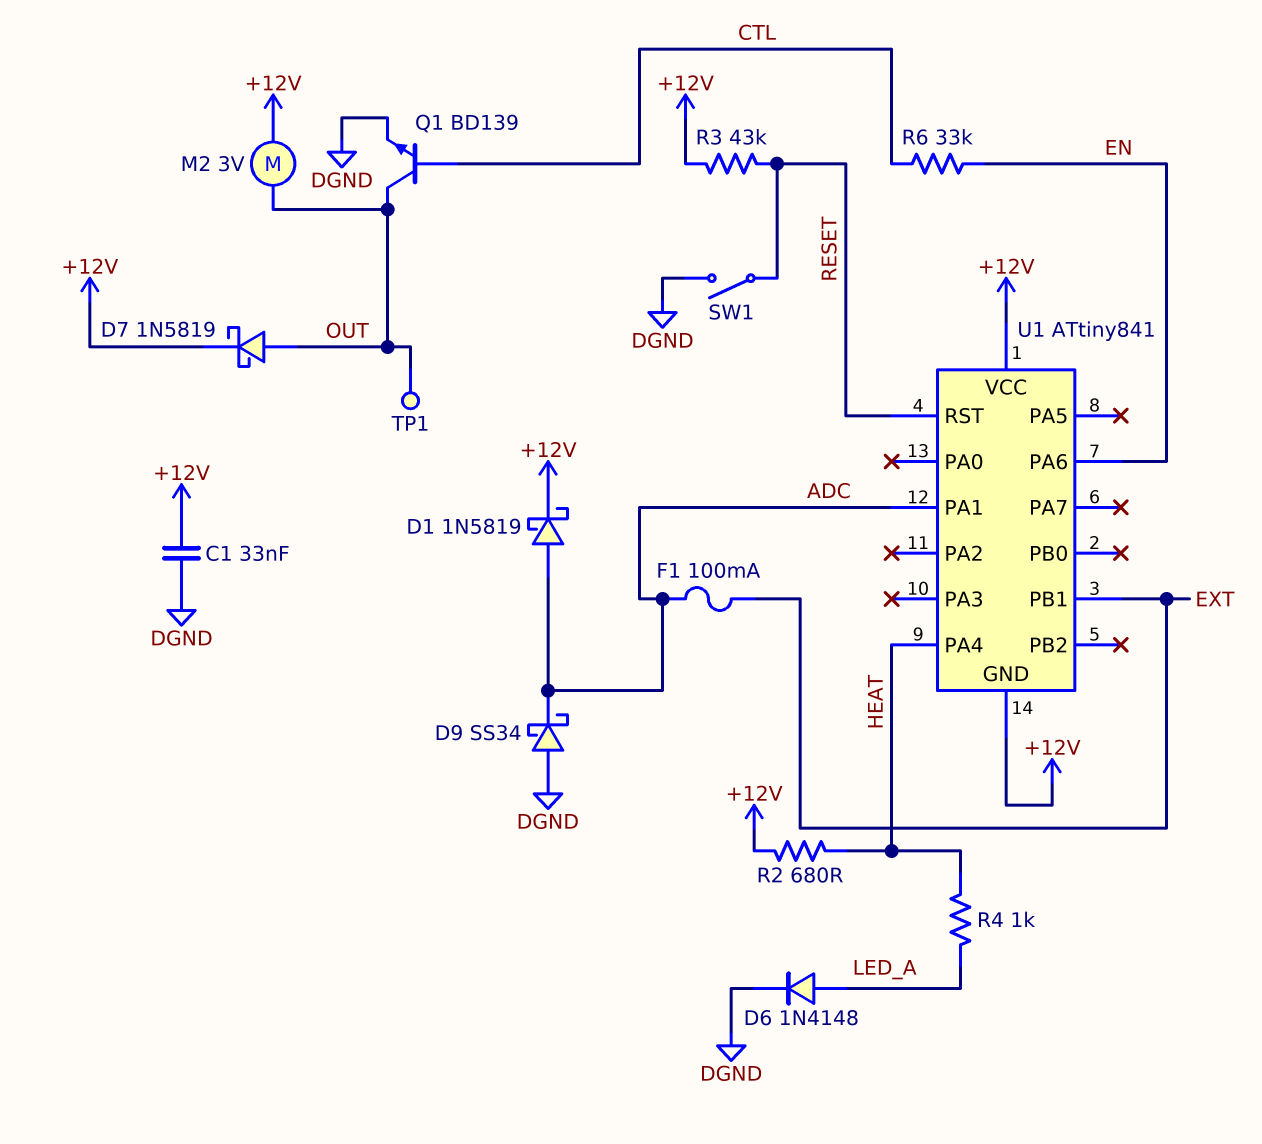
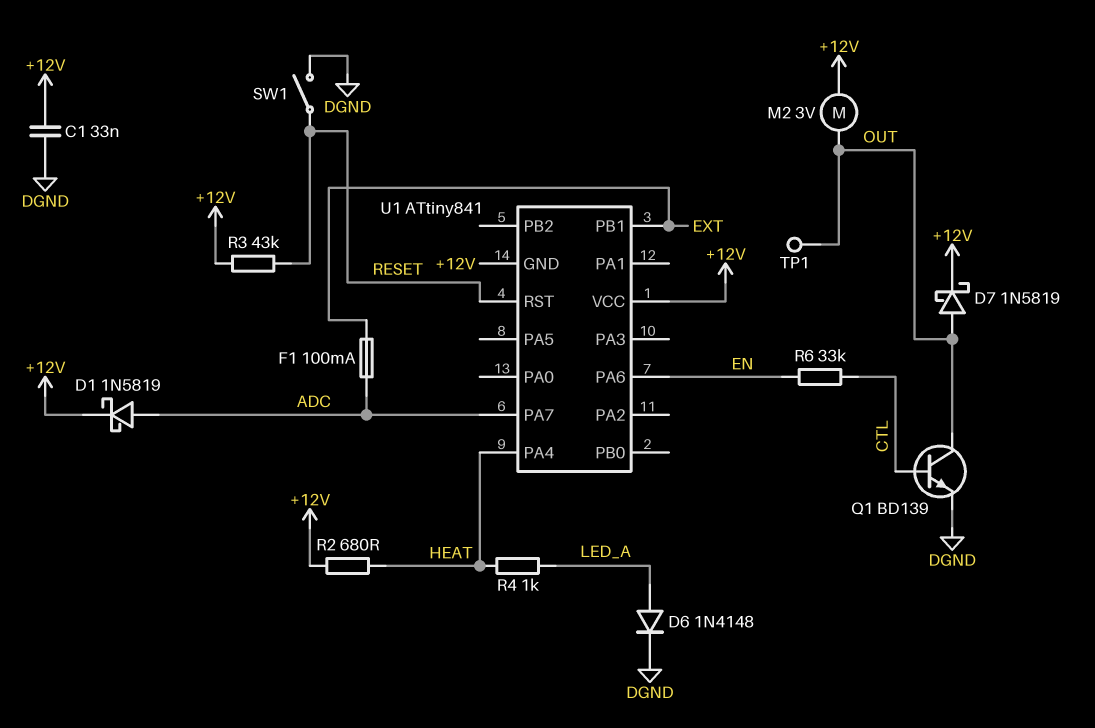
D9: schottky SS34 (A DGND, K ADC) -> none
U1 pin PA1: ADC -> none
U1 pin PA7: none -> ADC

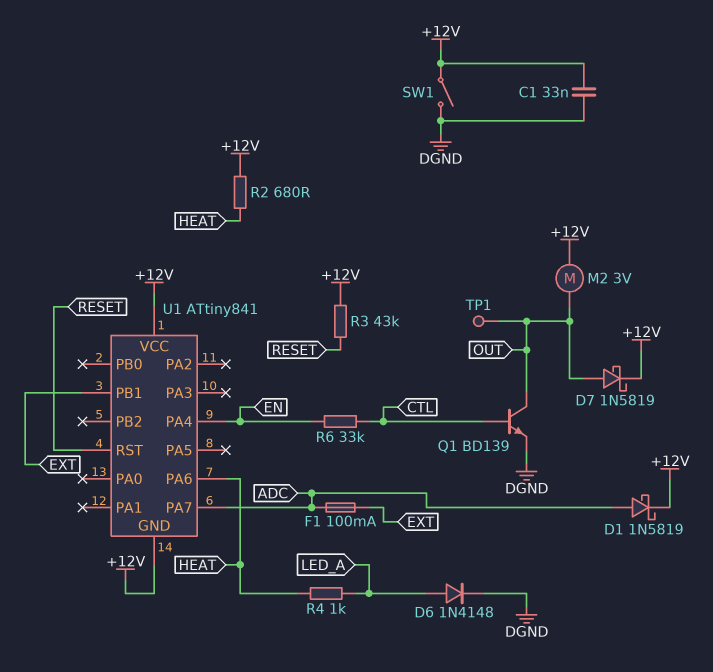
SW1: switch (DGND, RESET) -> switch (+12V, DGND)
U1 pin PA4: HEAT -> EN
U1 pin PA6: EN -> HEAT

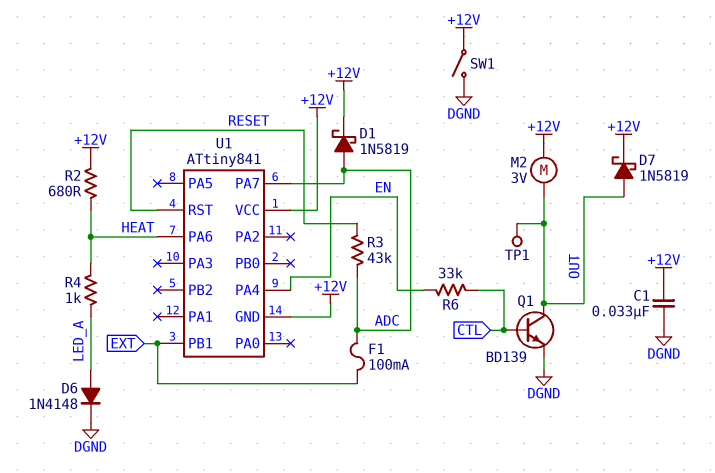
R3: 43k (+12V, RESET) -> 43k (ADC, RESET)

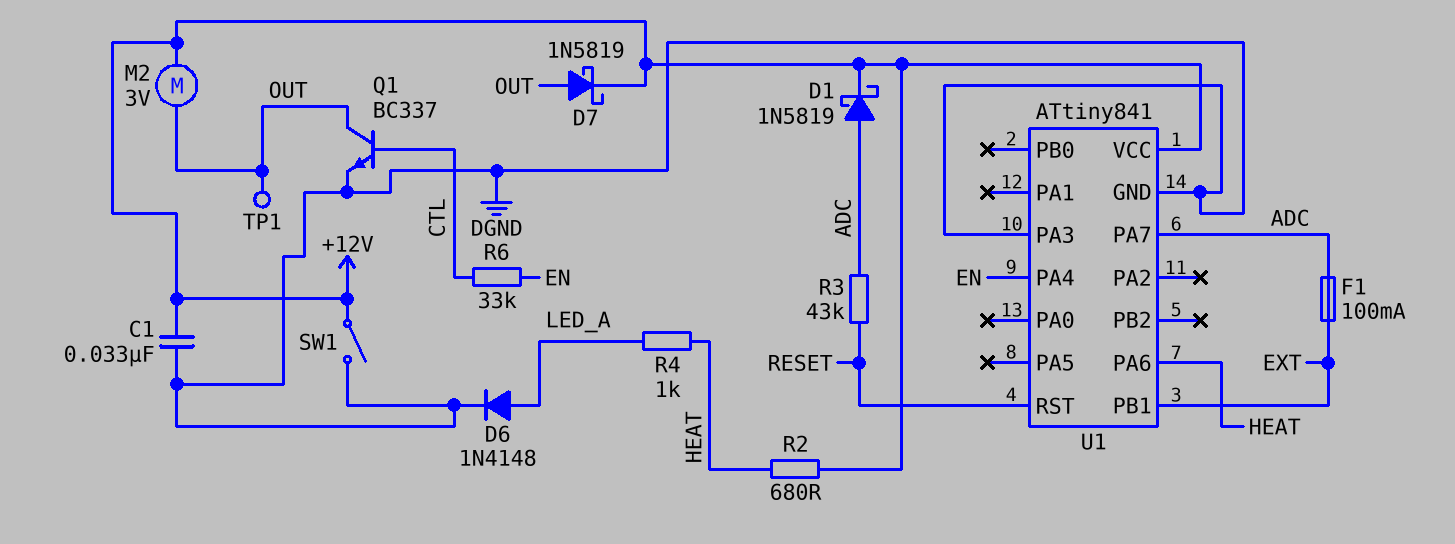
Q1: NPN BD139 (B CTL, C OUT, E DGND) -> NPN BC337 (B CTL, C OUT, E DGND)
U1 pin GND: +12V -> DGND
U1 pin PA3: none -> DGND

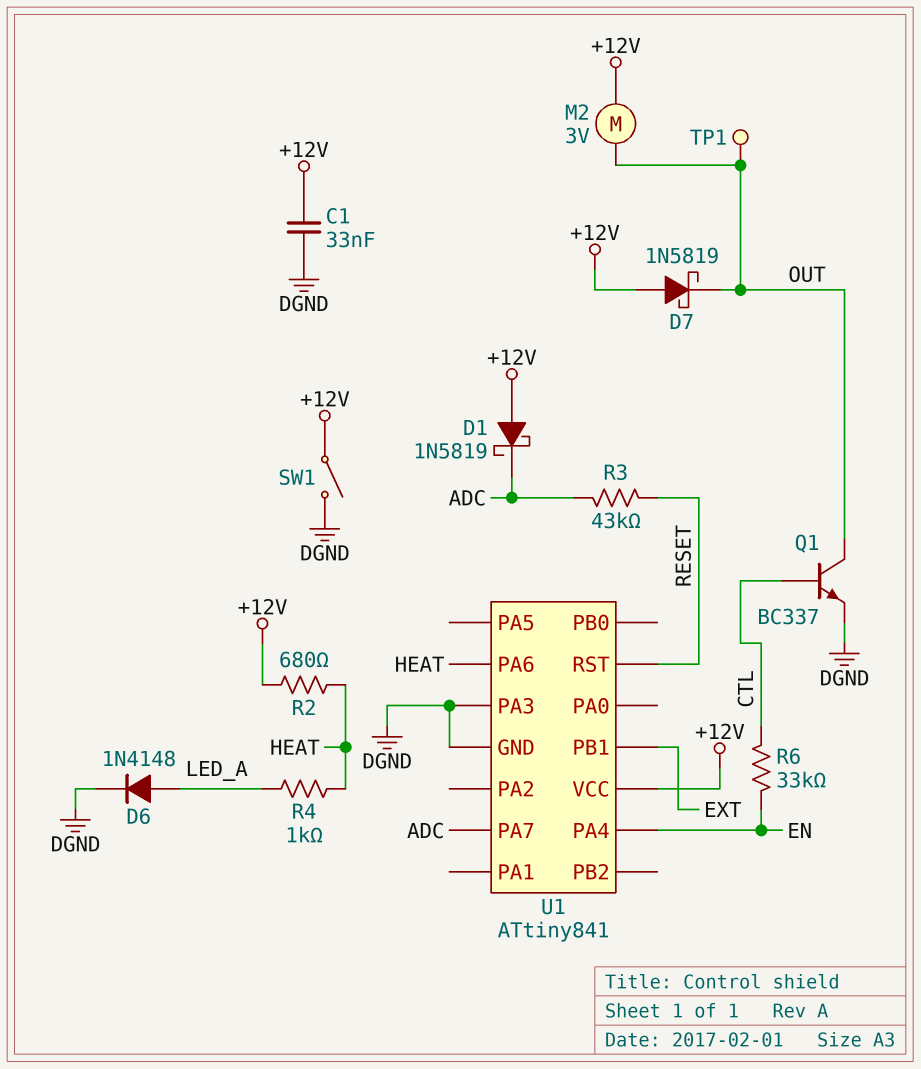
D1: schottky 1N5819 (A ADC, K +12V) -> schottky 1N5819 (A +12V, K ADC)
D7: schottky 1N5819 (A OUT, K +12V) -> schottky 1N5819 (A +12V, K OUT)
F1: 100mA (ADC, EXT) -> none

